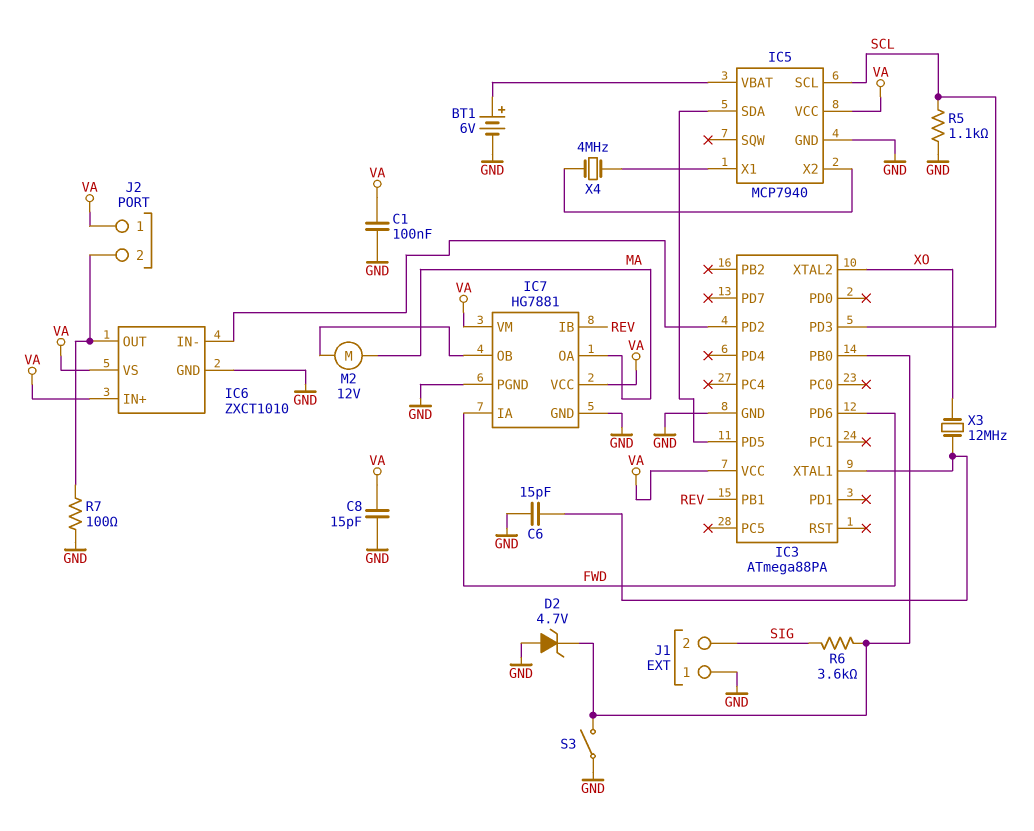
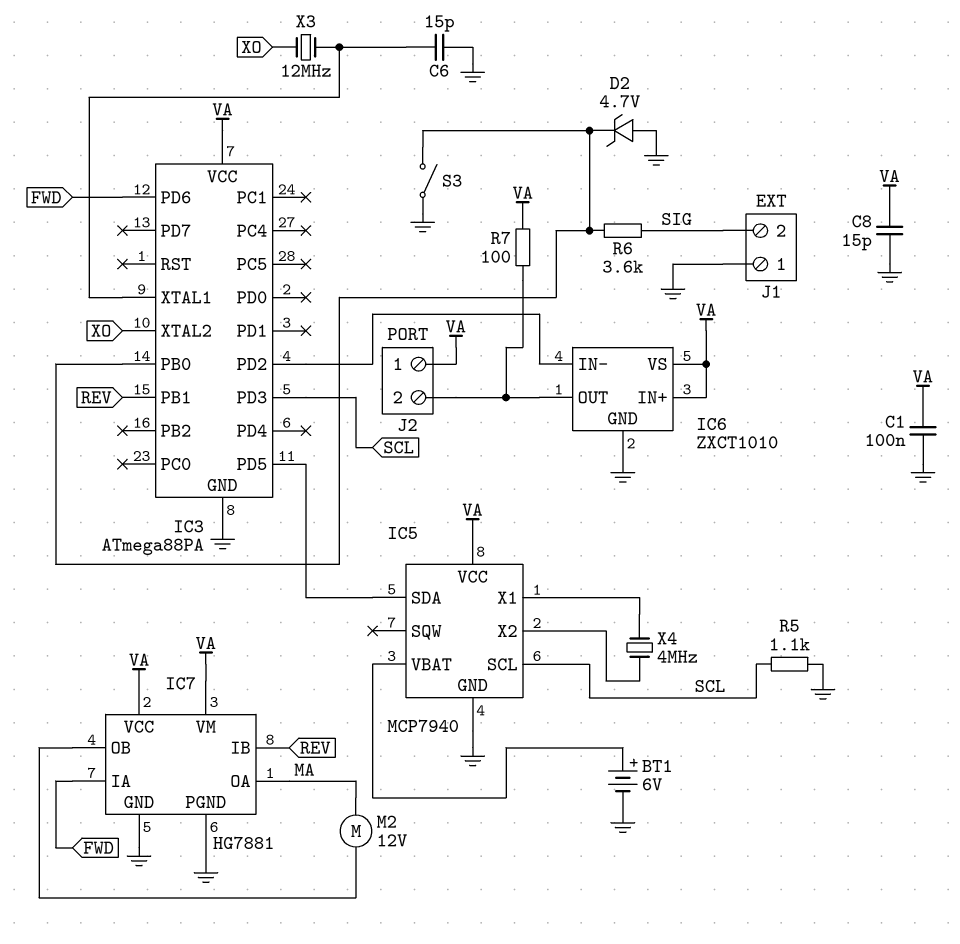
R7: 100 (GND, IC6/OUT) -> 100 (IC6/OUT, VA)

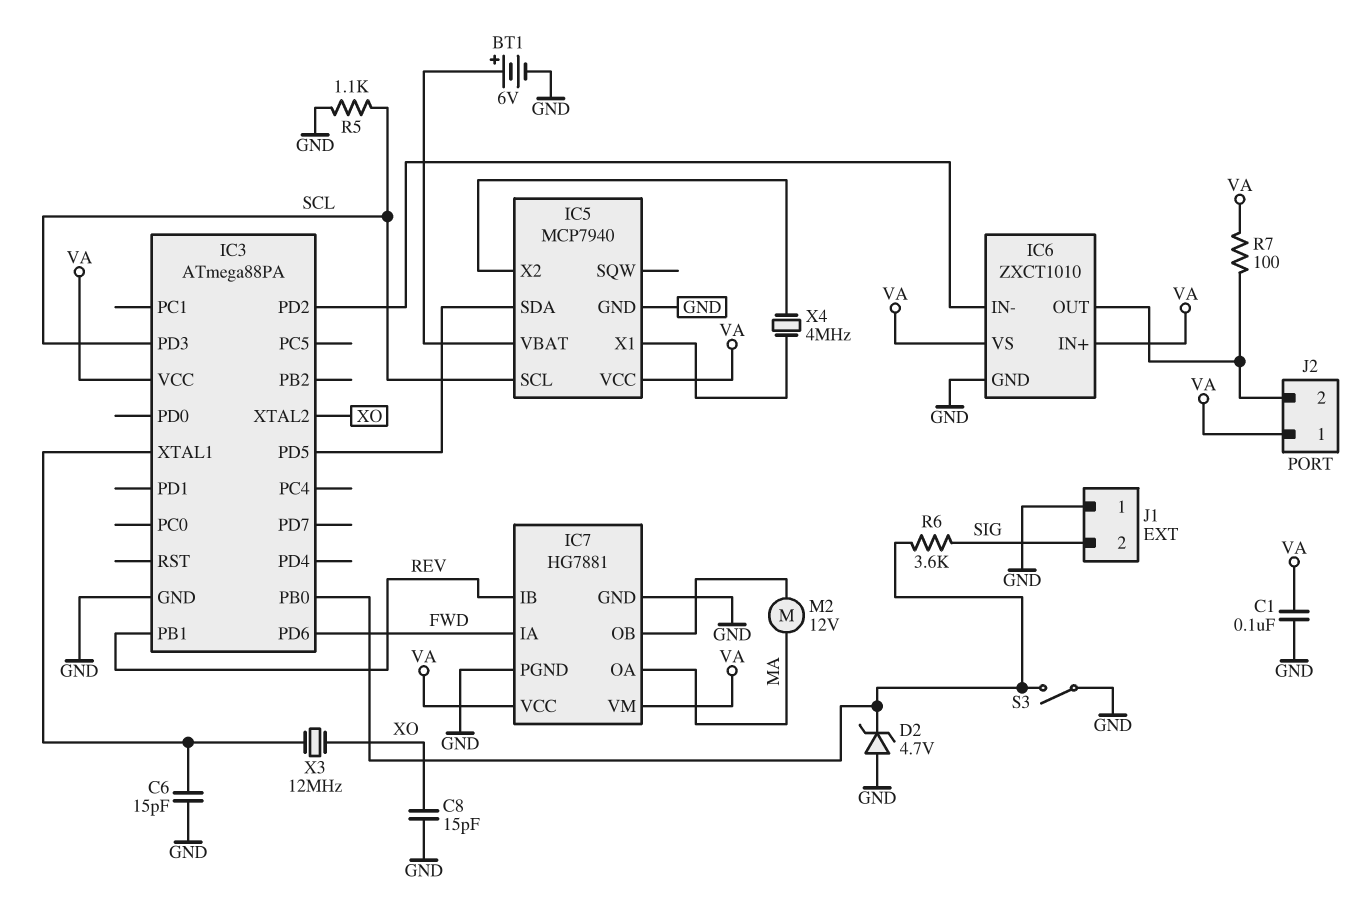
C8: 15pF (GND, VA) -> 15pF (GND, XO)

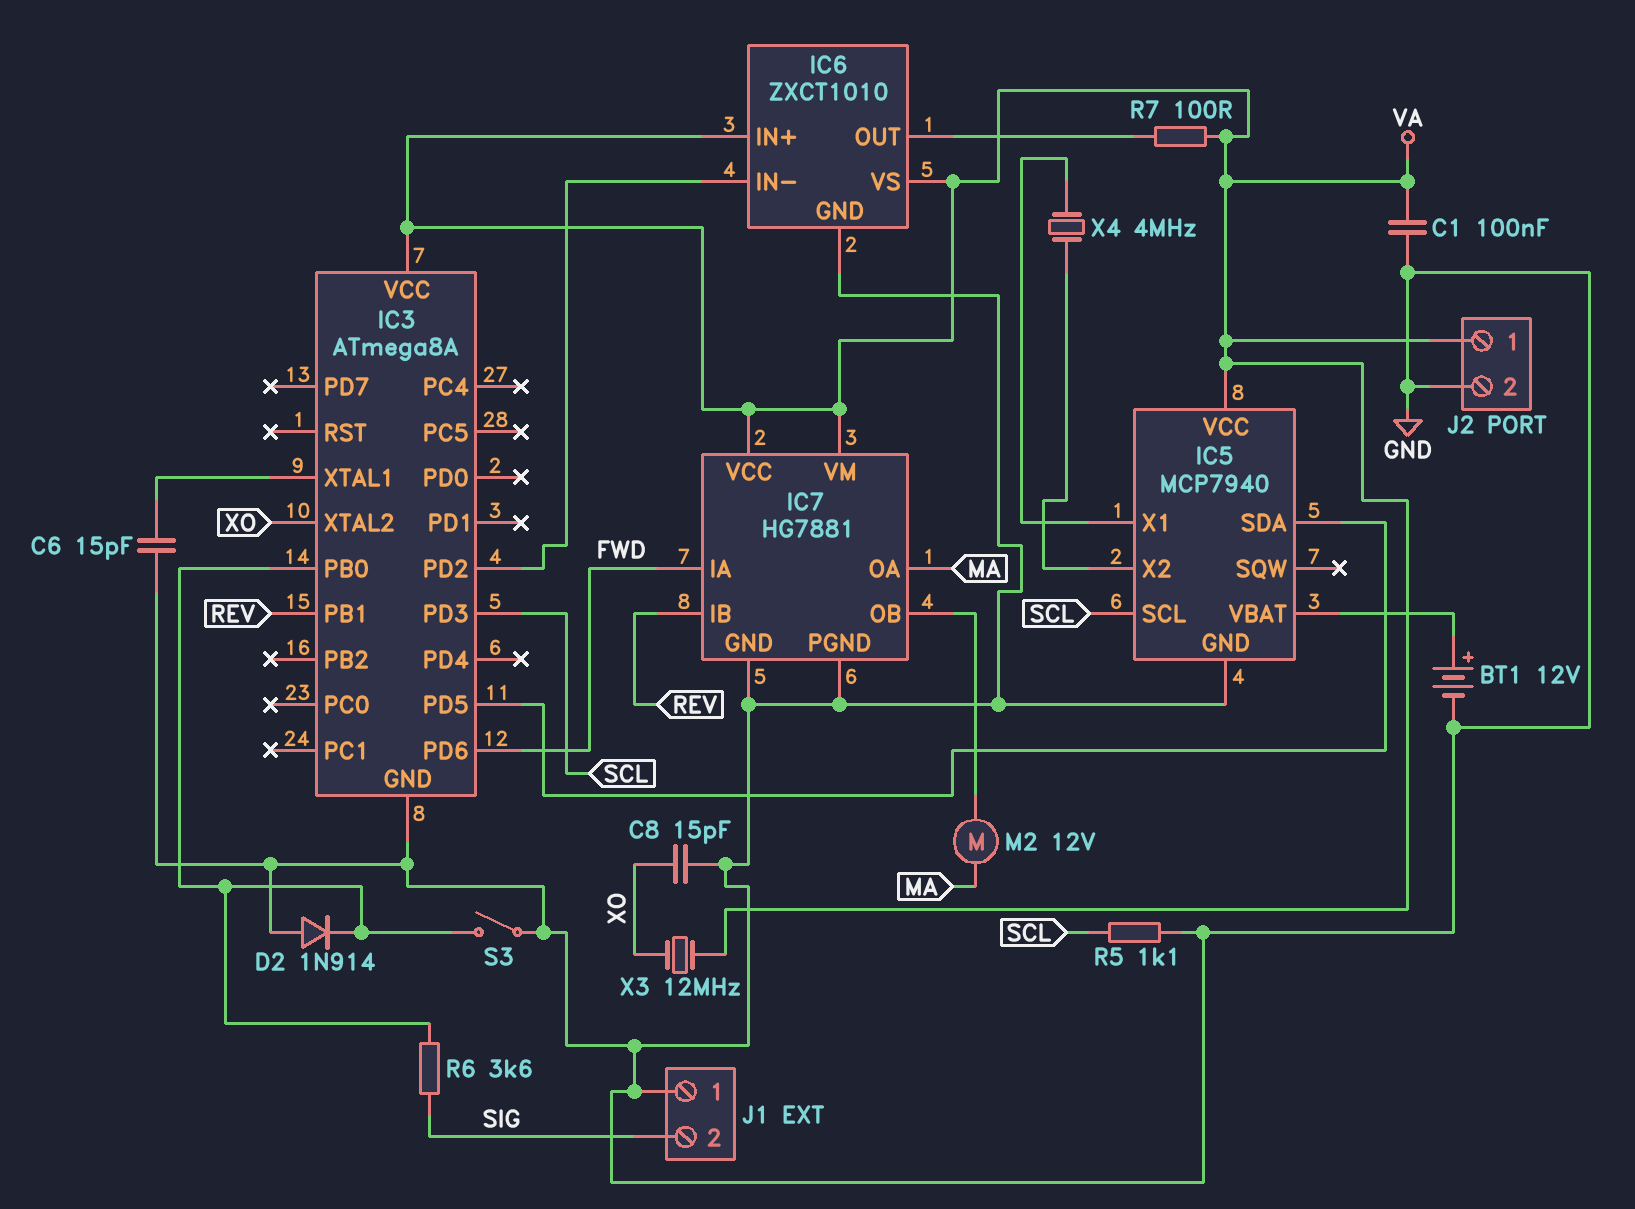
BT1: 6V (plus IC5/VBAT, minus GND) -> 12V (plus IC5/VBAT, minus GND)
D2: zener 4.7V (A GND, K IC3/PB0) -> diode 1N914 (A GND, K IC3/PB0)
IC3: ATmega88PA -> ATmega8A
J2 pin 2: IC6/OUT -> GND
X3: 12MHz (IC3/XTAL1, XO) -> 12MHz (VA, XO)

